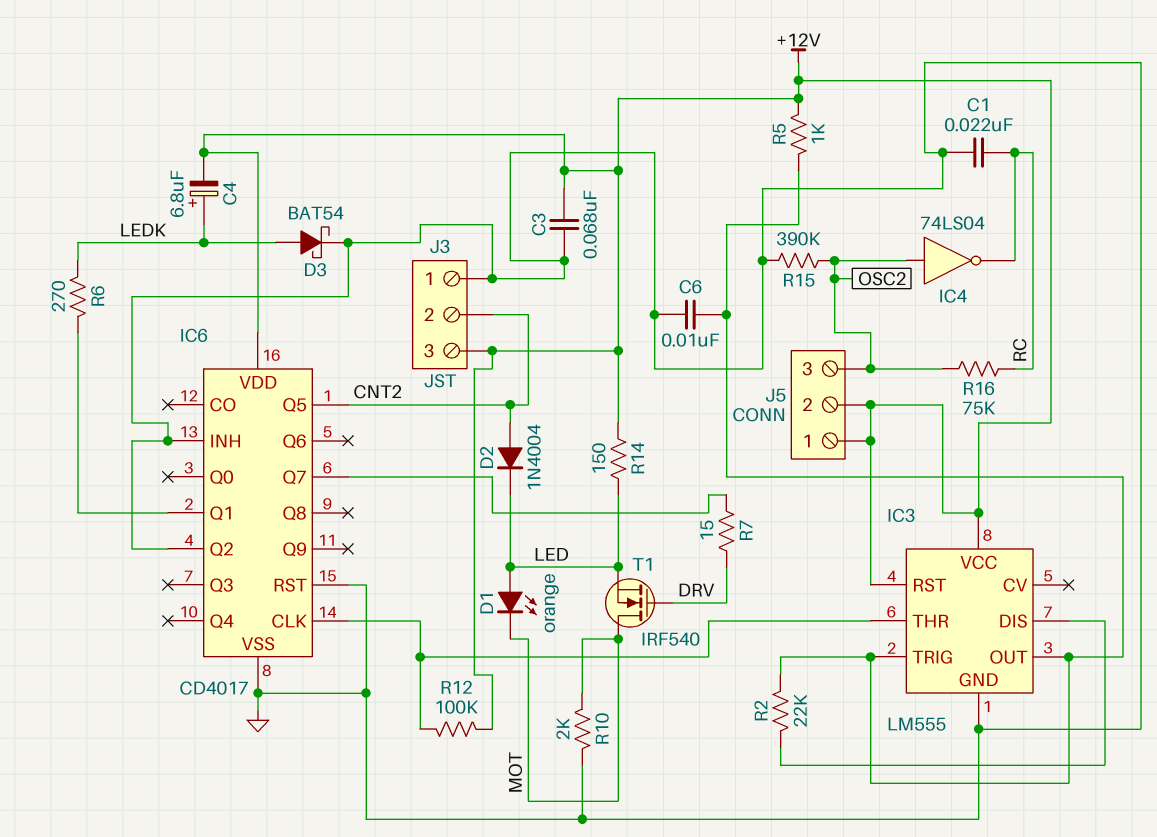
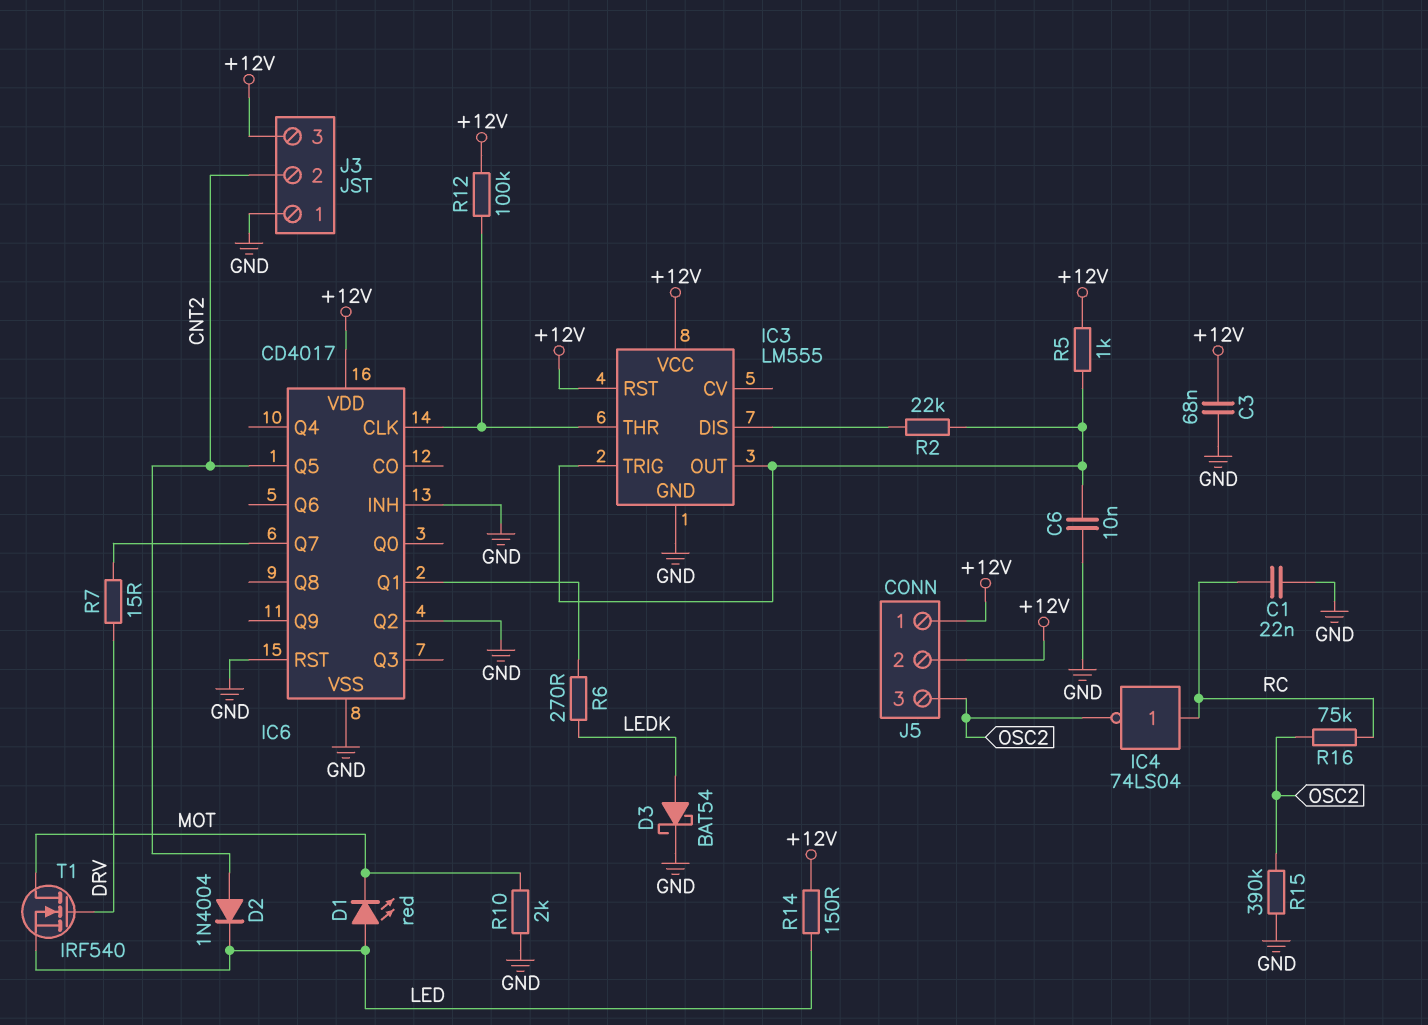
C4: 6.8uF (plus LEDK, minus +12V) -> none
D1: LED orange (A LED, K MOT) -> LED red (A LED, K MOT)
IC4: NOT 74LS04 (in OSC2, out RC) -> NOT 74LS04 (in RC, out OSC2)

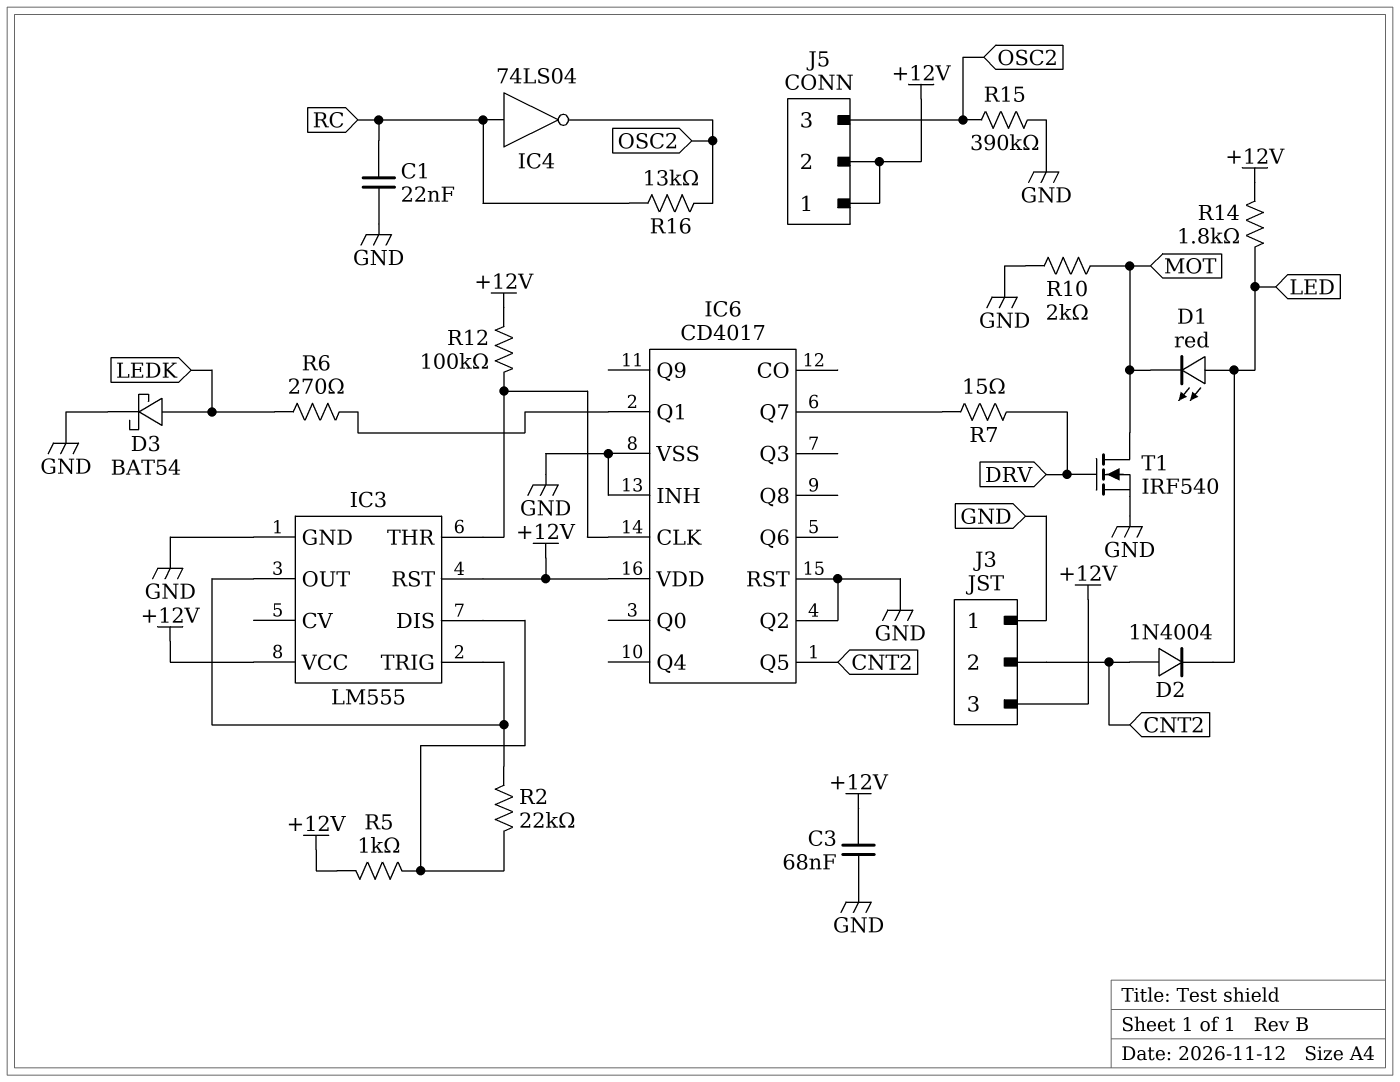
C6: 10nF (GND, IC3/OUT) -> none
R5: 1k (+12V, IC3/OUT) -> 1k (+12V, IC3/DIS)
R14: 150 (+12V, LED) -> 1.8k (+12V, LED)
R16: 75k (OSC2, RC) -> 13k (OSC2, RC)
T1: NMOS IRF540 (G DRV, D MOT, S LED) -> NMOS IRF540 (G DRV, D MOT, S GND)

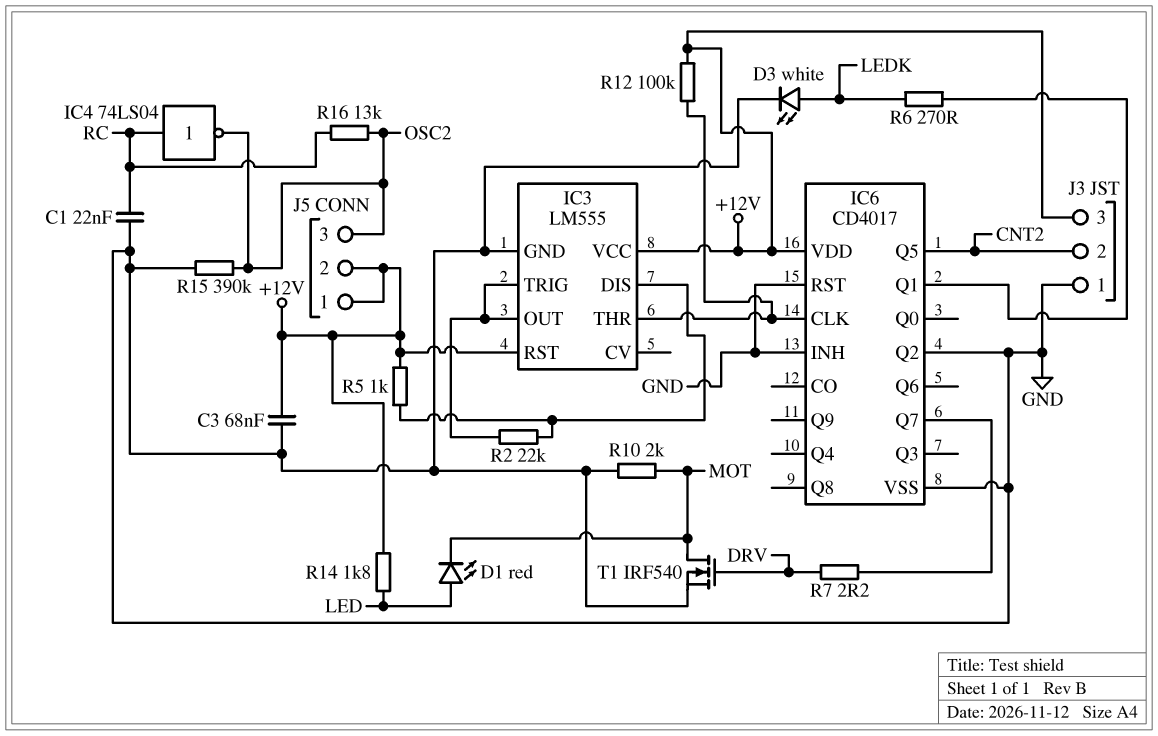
D2: diode 1N4004 (A CNT2, K LED) -> none
D3: schottky BAT54 (A LEDK, K GND) -> LED white (A LEDK, K GND)
R7: 15 (DRV, IC6/Q7) -> 2.2 (DRV, IC6/Q7)

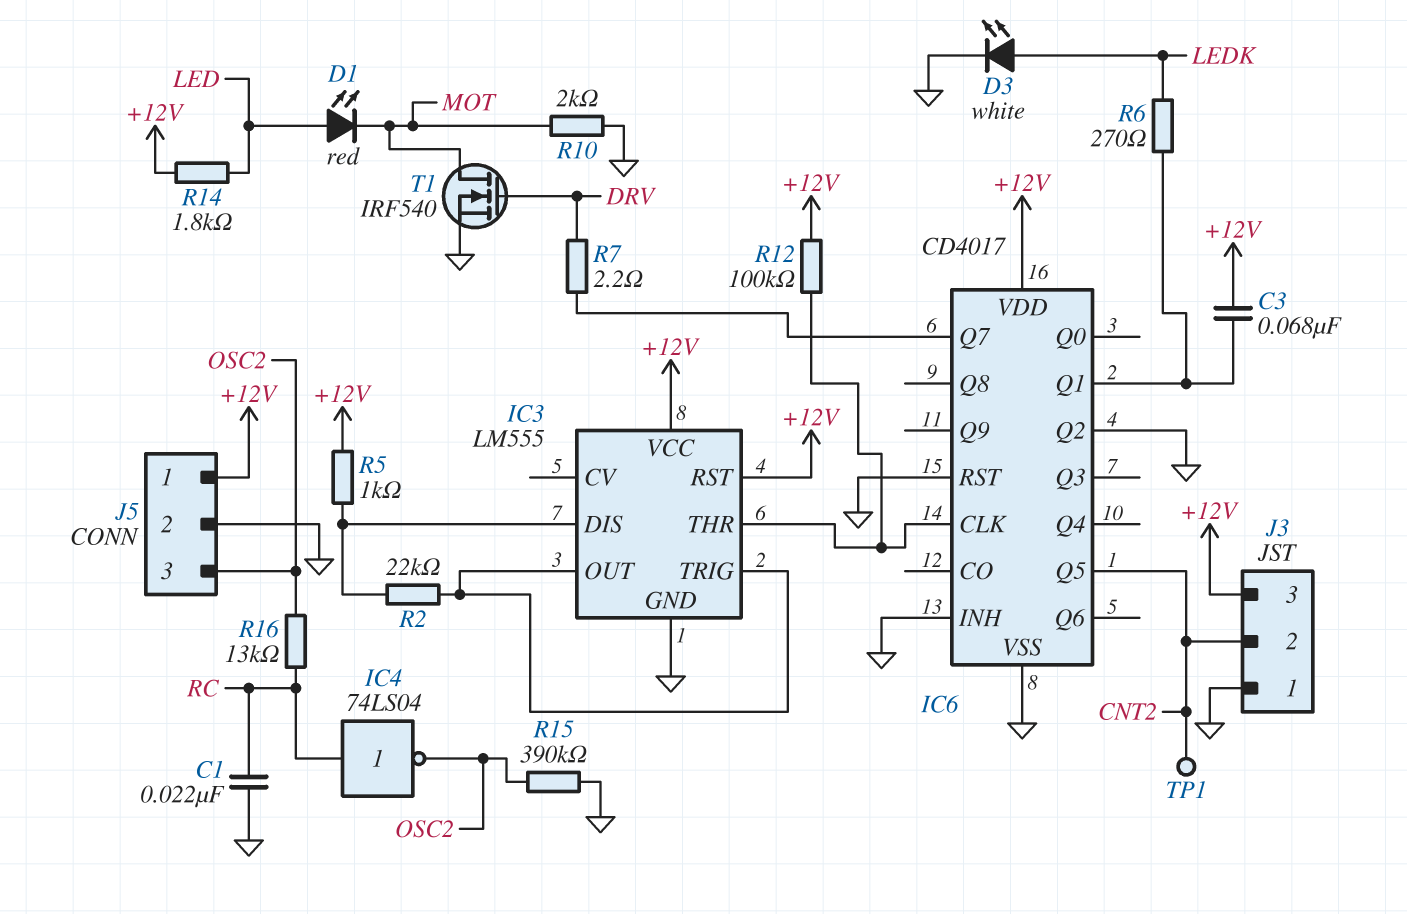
C3: 68nF (+12V, GND) -> 68nF (+12V, IC6/Q1)
J5 pin 2: +12V -> GND
TP1: none -> test point (CNT2)

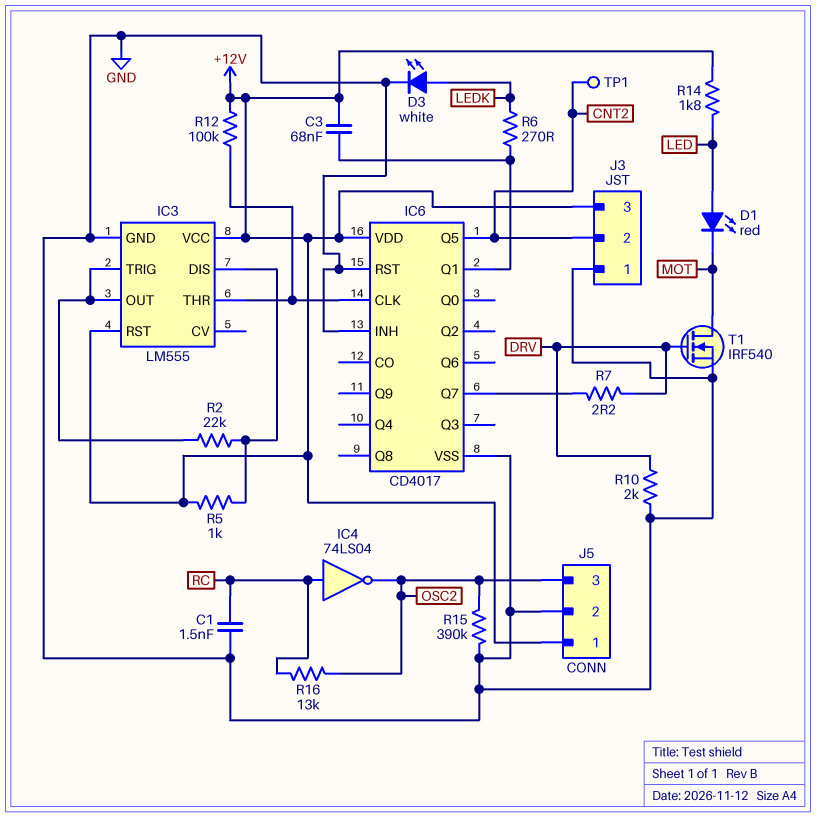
C1: 22nF (GND, RC) -> 1.5nF (GND, RC)
IC6 pin Q2: GND -> none
R10: 2k (GND, MOT) -> 2k (DRV, GND)

